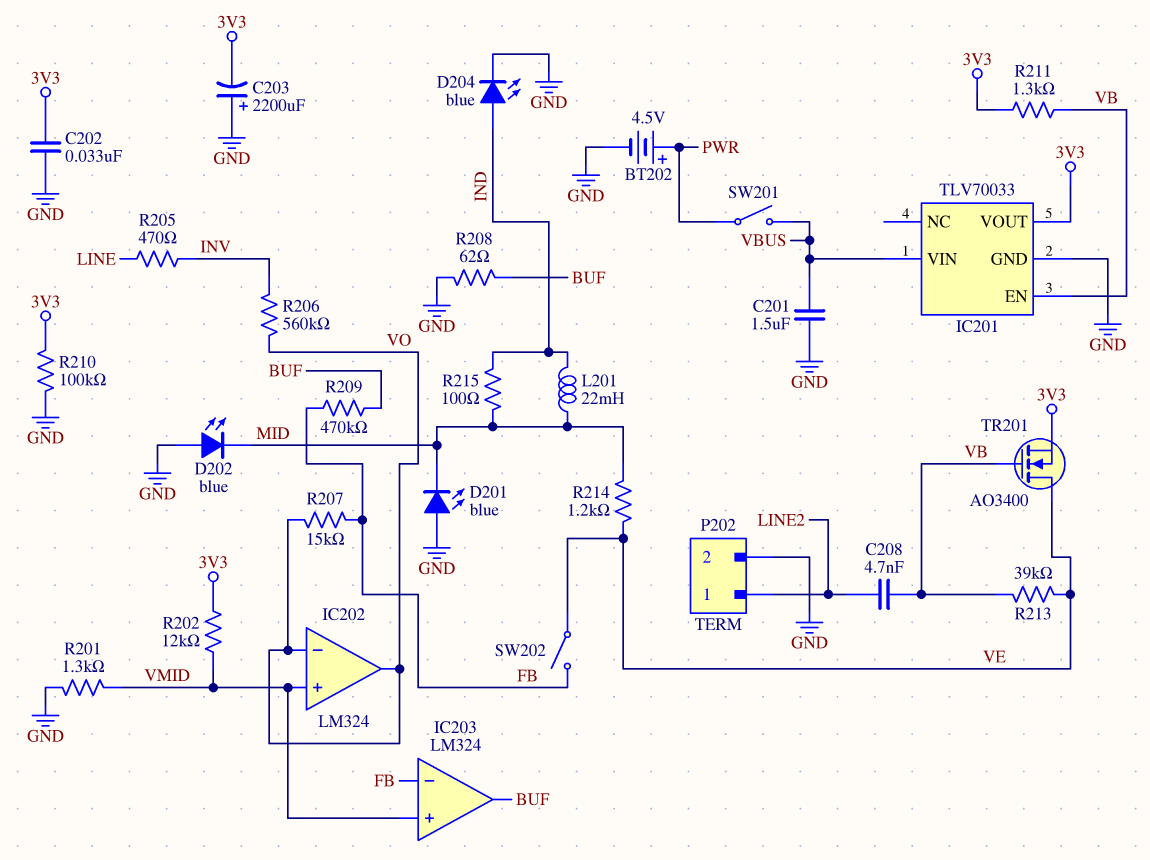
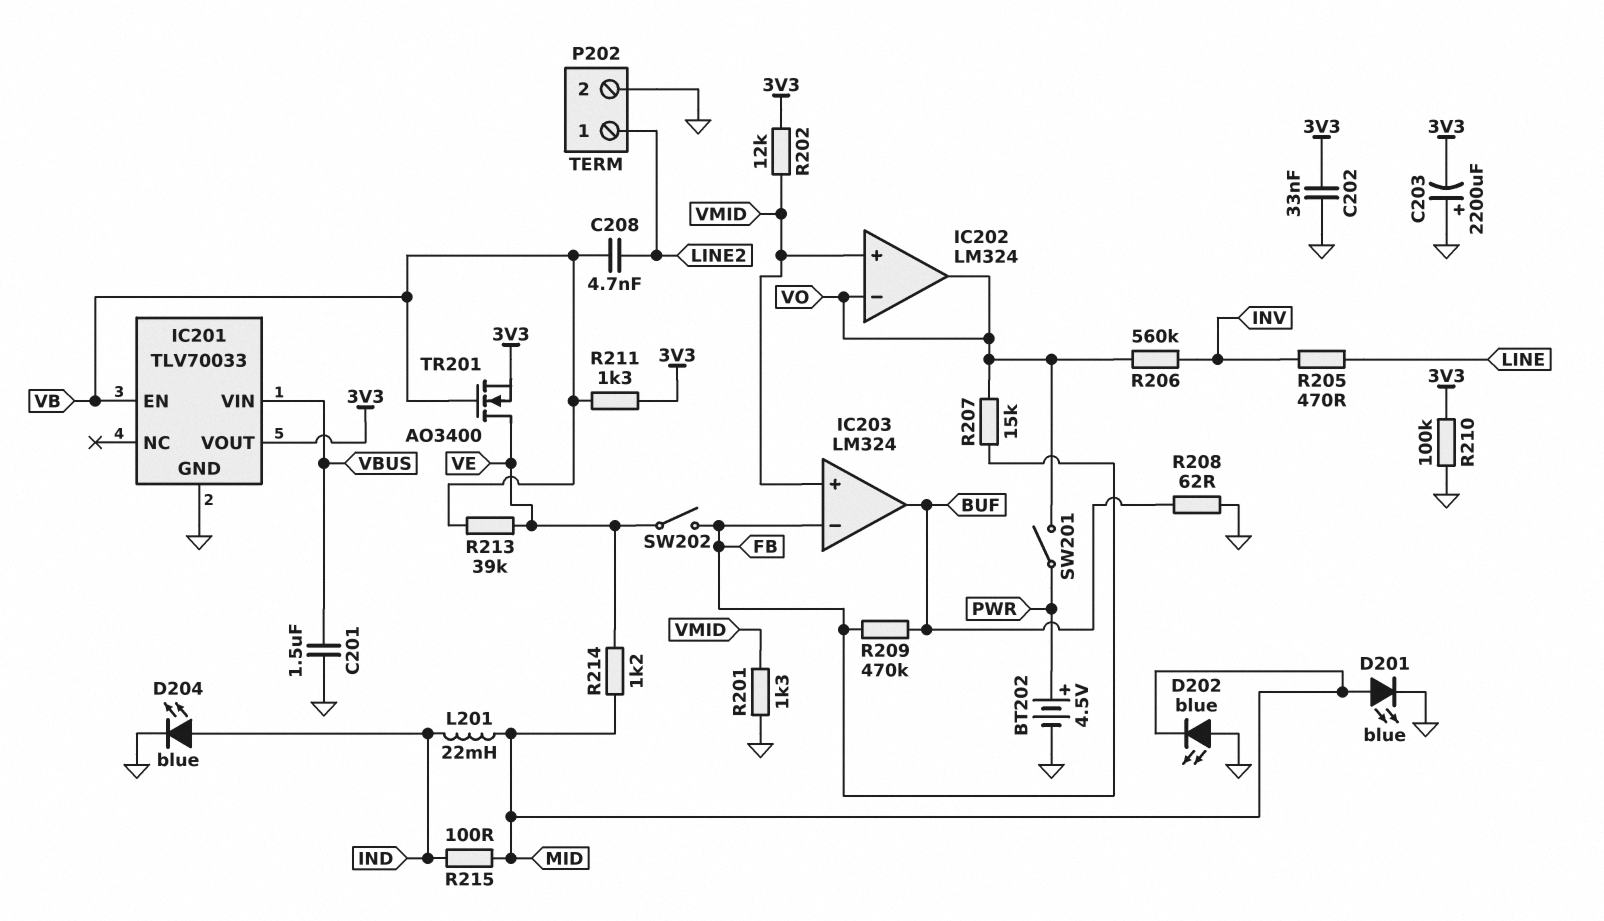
D201: LED blue (A GND, K MID) -> LED blue (A MID, K GND)
SW201: switch (PWR, VBUS) -> switch (PWR, VO)

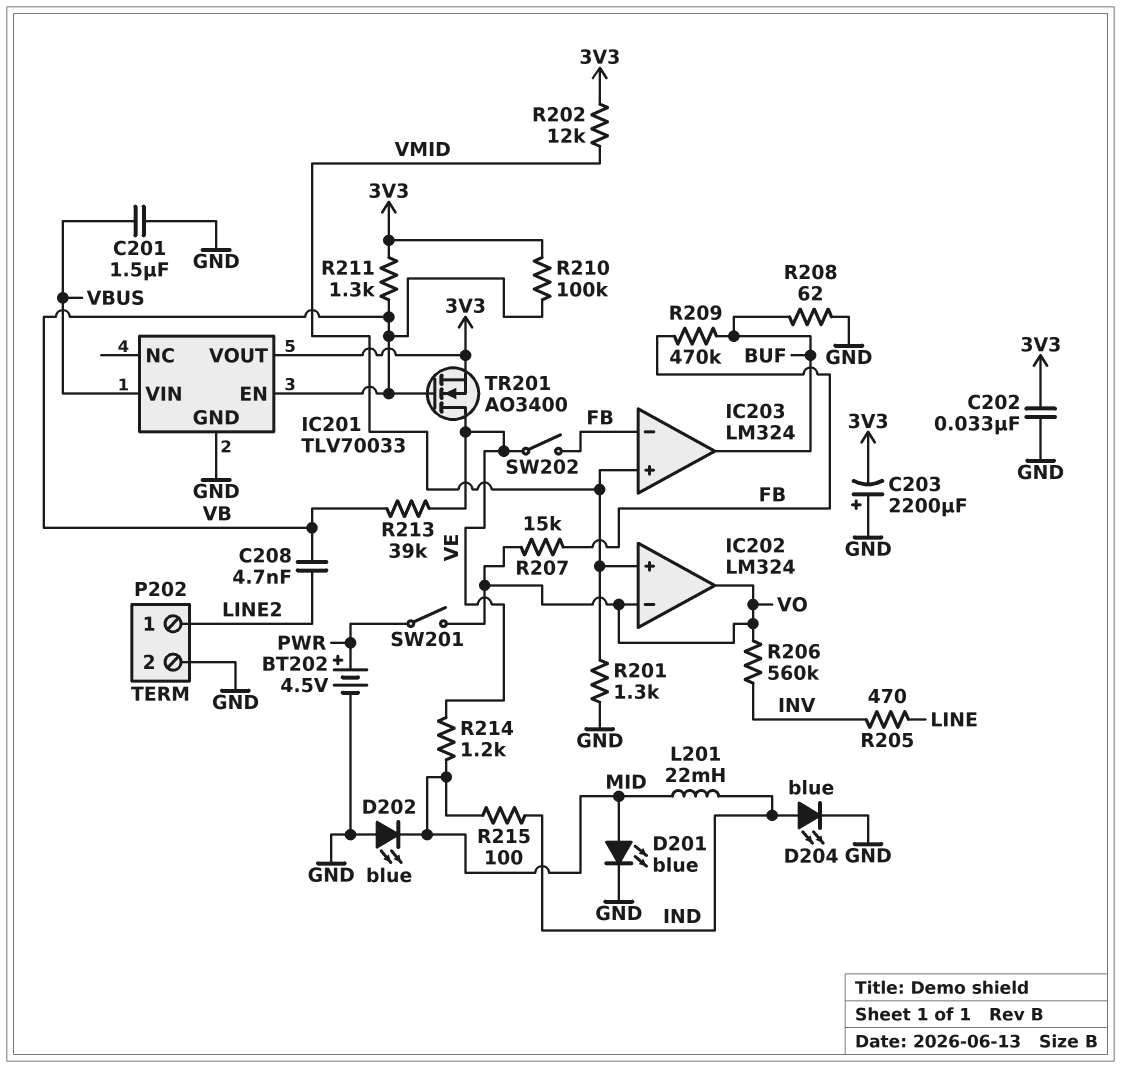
R210: 100k (3V3, GND) -> 100k (3V3, VB)

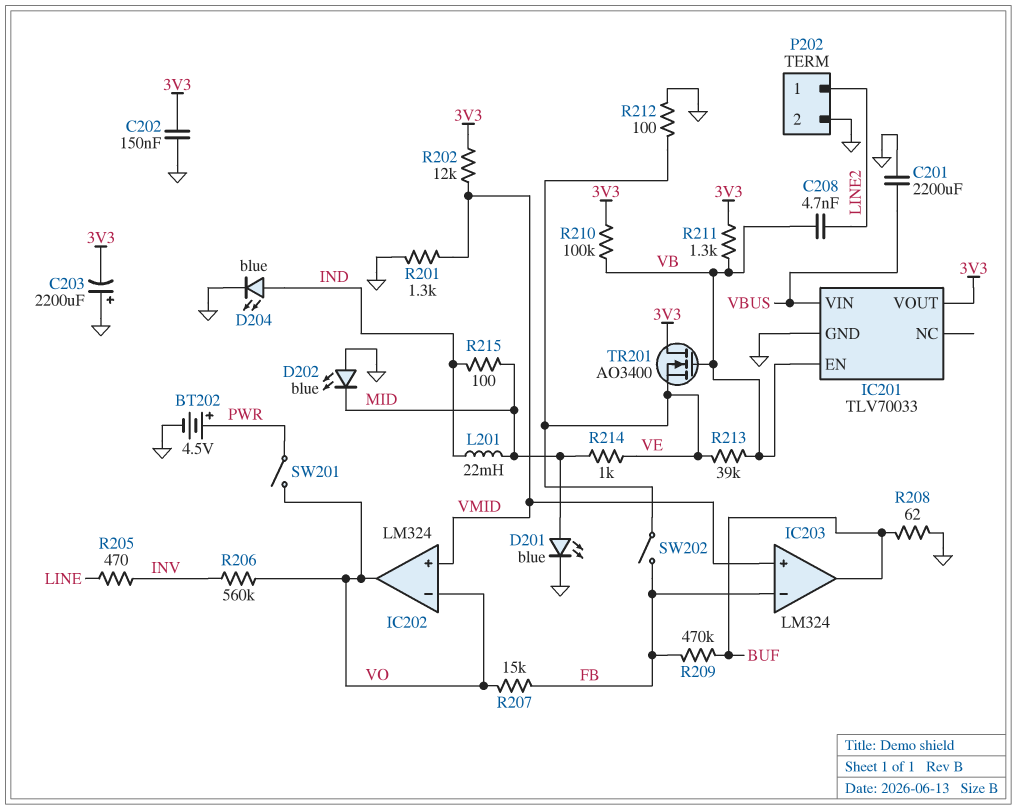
C201: 1.5uF (GND, VBUS) -> 2200uF (GND, VBUS)
C202: 33nF (3V3, GND) -> 150nF (3V3, GND)
R212: none -> 100 (GND, VE)
R214: 1.2k (MID, VE) -> 1k (MID, VE)
TR201: NMOS AO3400 (G VB, D VE, S 3V3) -> NMOS AO3400 (G VB, D 3V3, S VE)

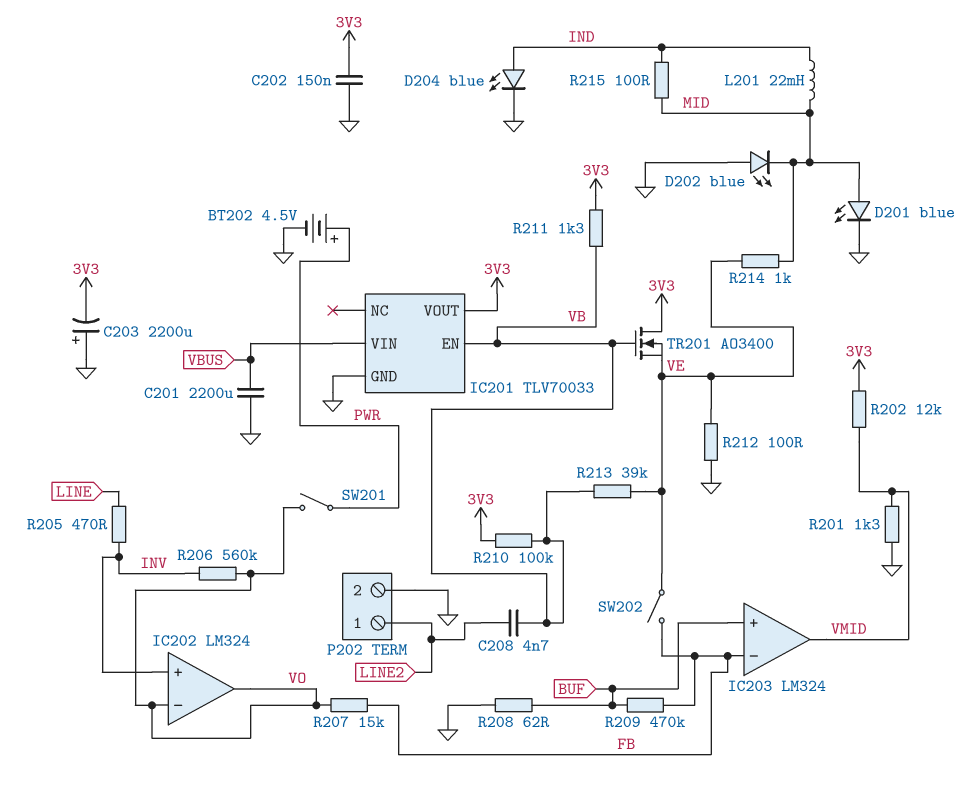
IC202 pin in+: VMID -> INV
IC203 pin in+: VMID -> BUF
IC203 pin out: BUF -> VMID

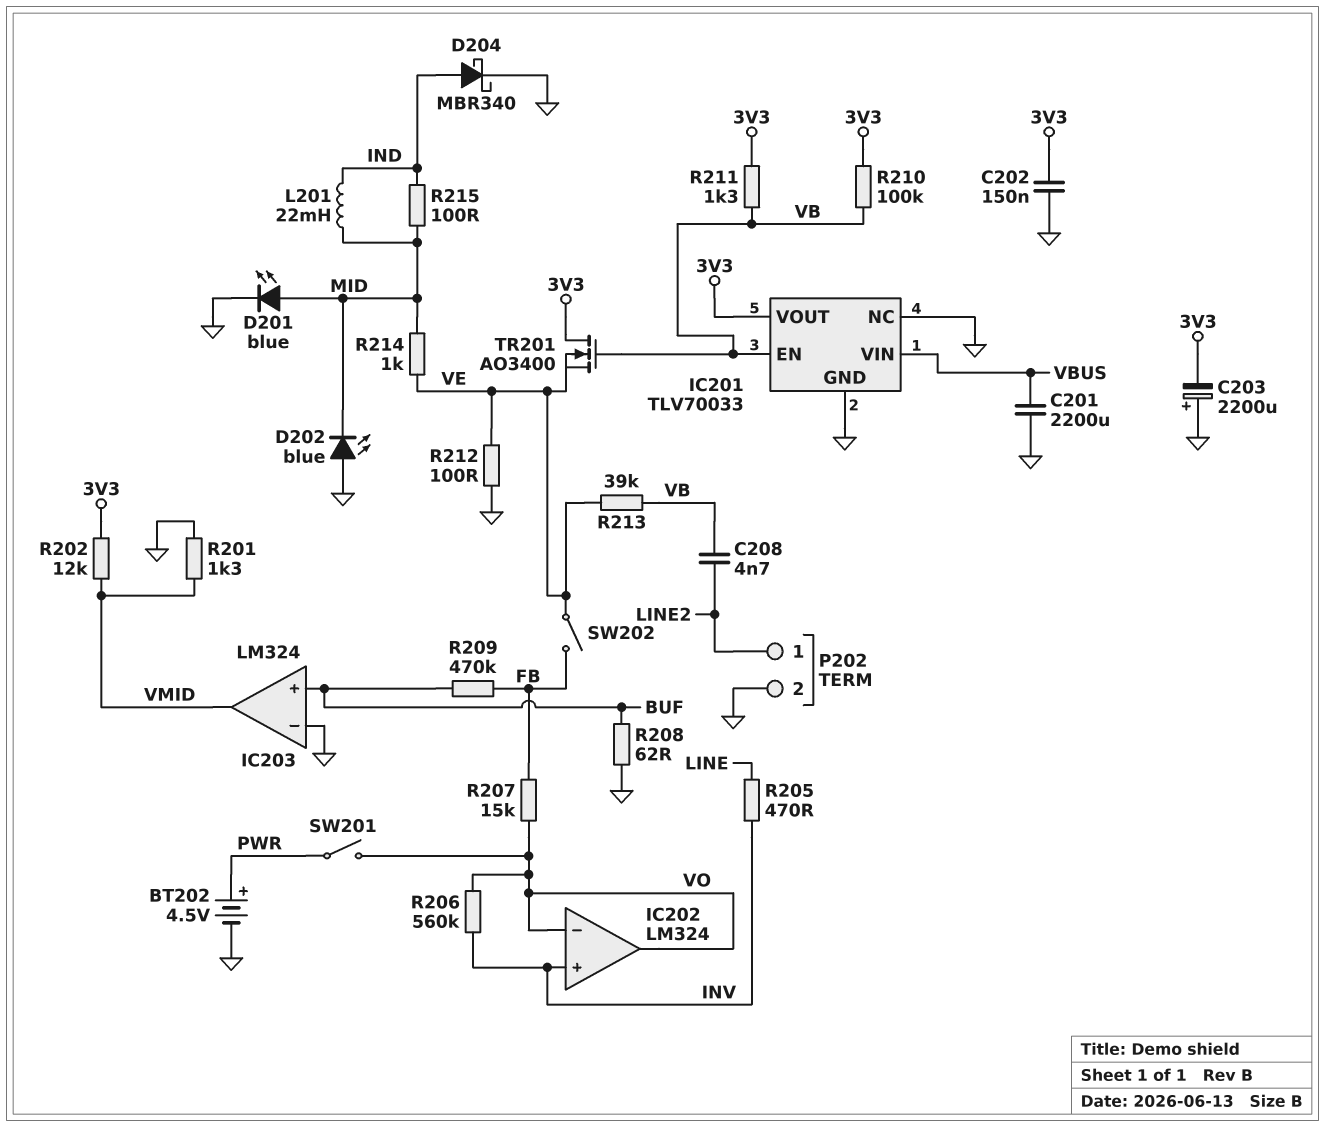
D204: LED blue (A IND, K GND) -> schottky MBR340 (A IND, K GND)
IC201 pin NC: none -> GND
IC203 pin in-: FB -> GND

